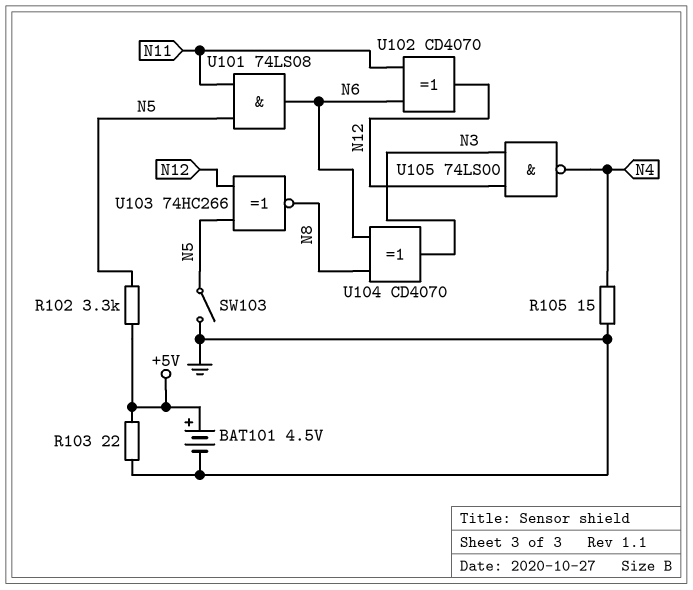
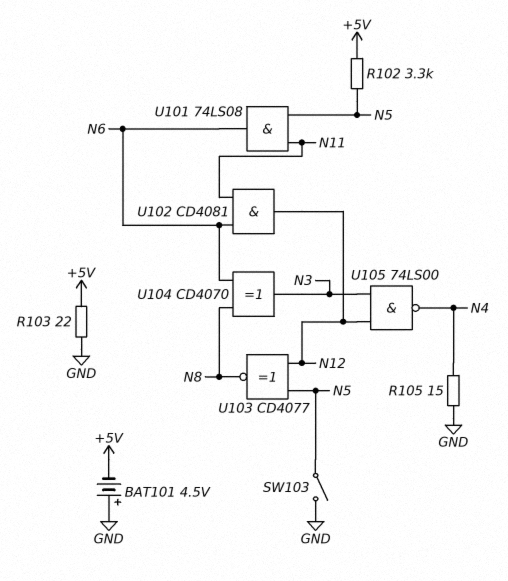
BAT101: 4.5V (plus +5V, minus GND) -> 4.5V (plus GND, minus +5V)
U102: XOR CD4070 (in N6, in N11, out N12) -> AND CD4081 (in N6, in N11, out N12)
U103: XNOR 74HC266 (in N5, in N12, out N8) -> XNOR CD4077 (in N5, in N12, out N8)

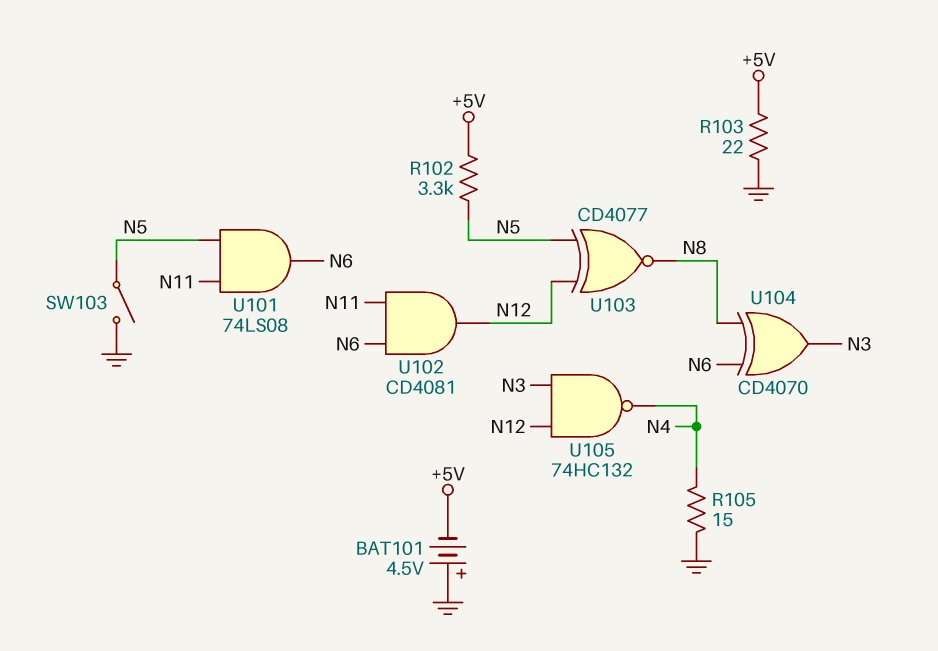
U105: NAND 74LS00 (in N3, in N12, out N4) -> NAND 74HC132 (in N3, in N12, out N4)

